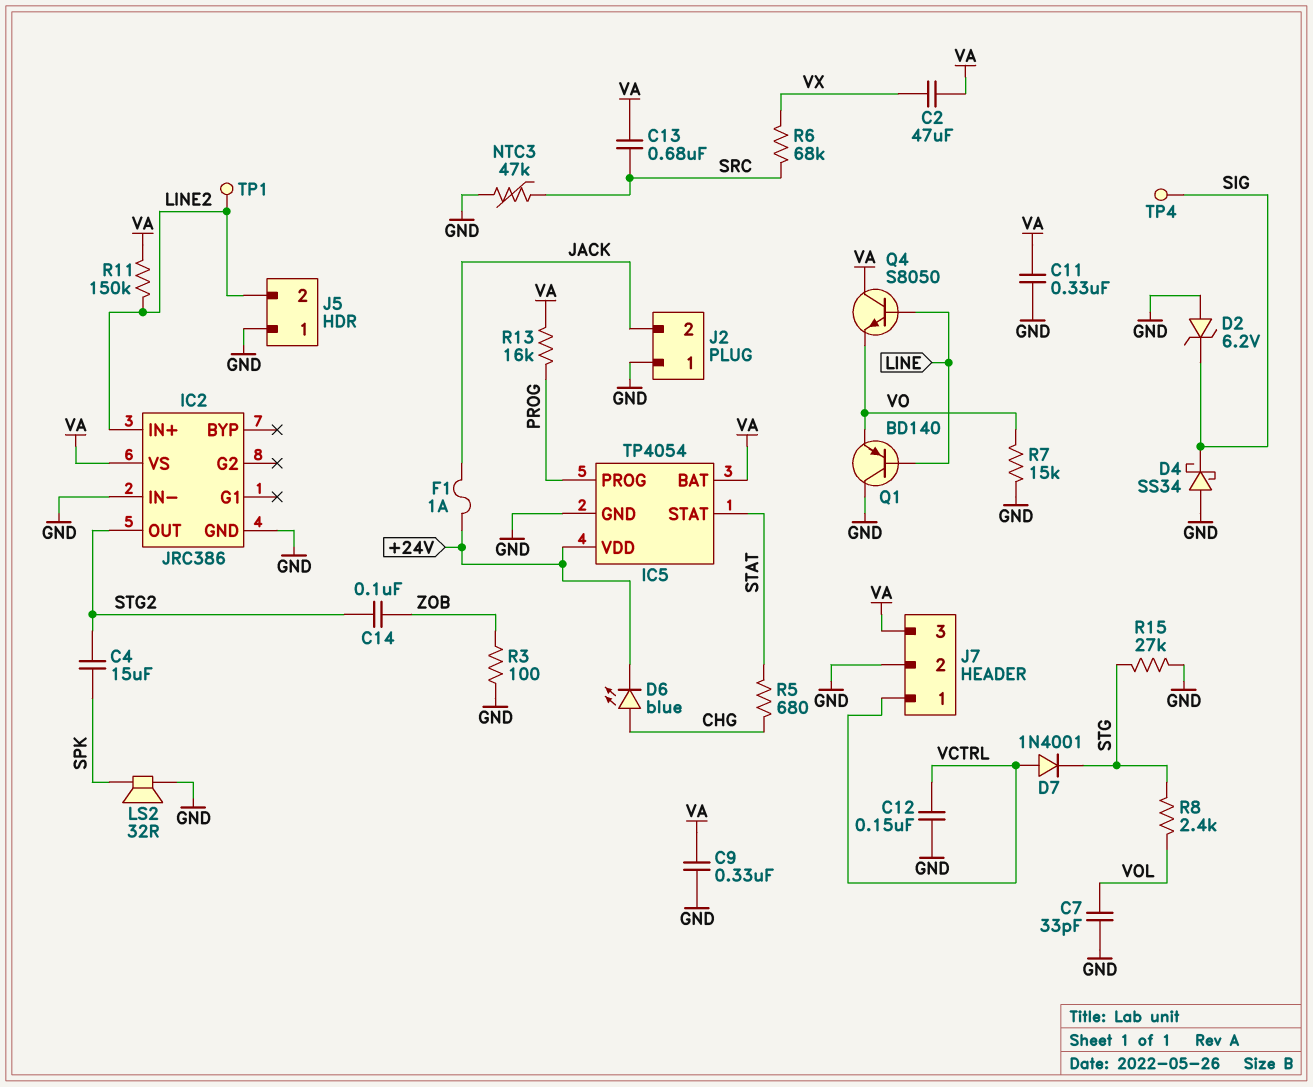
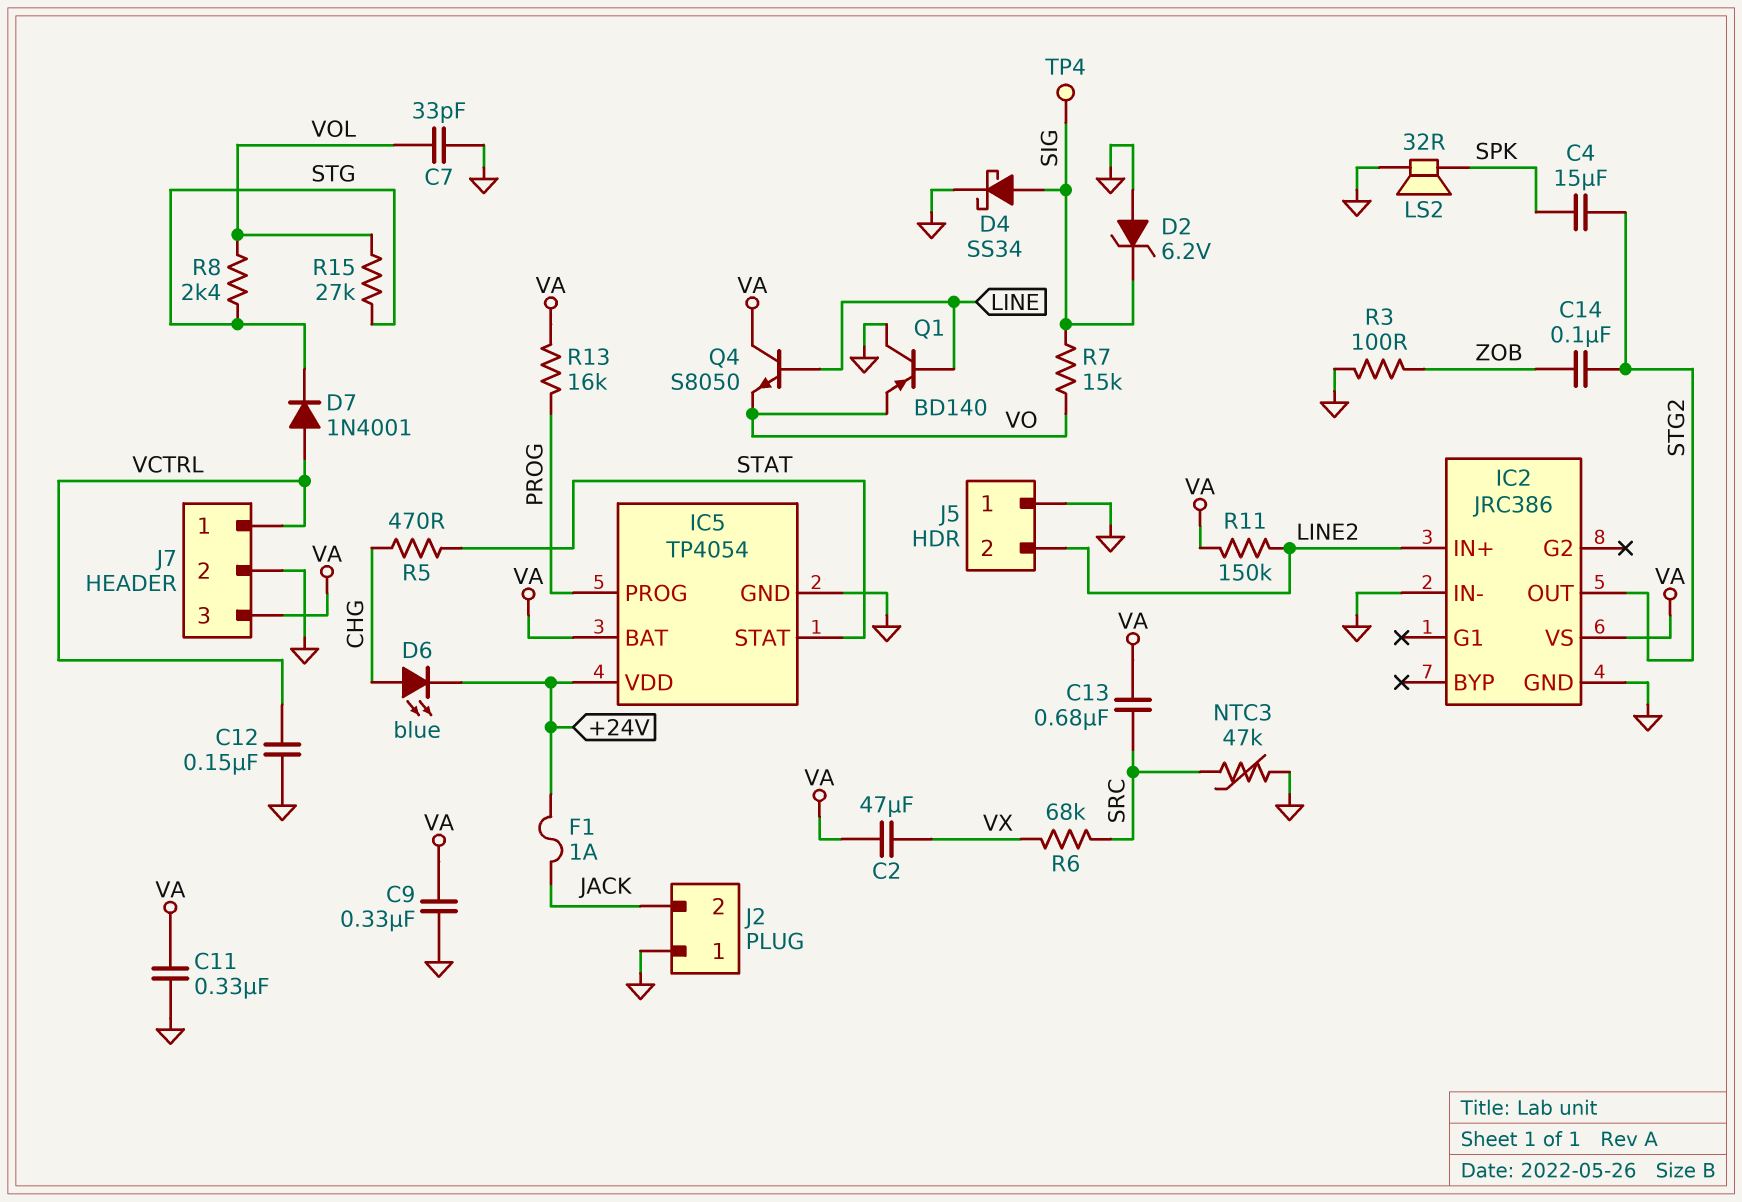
D4: schottky SS34 (A GND, K SIG) -> schottky SS34 (A SIG, K GND)
R5: 680 (CHG, STAT) -> 470 (CHG, STAT)
R7: 15k (GND, VO) -> 15k (SIG, VO)
R15: 27k (GND, STG) -> 27k (STG, VOL)
TP1: test point (LINE2) -> none

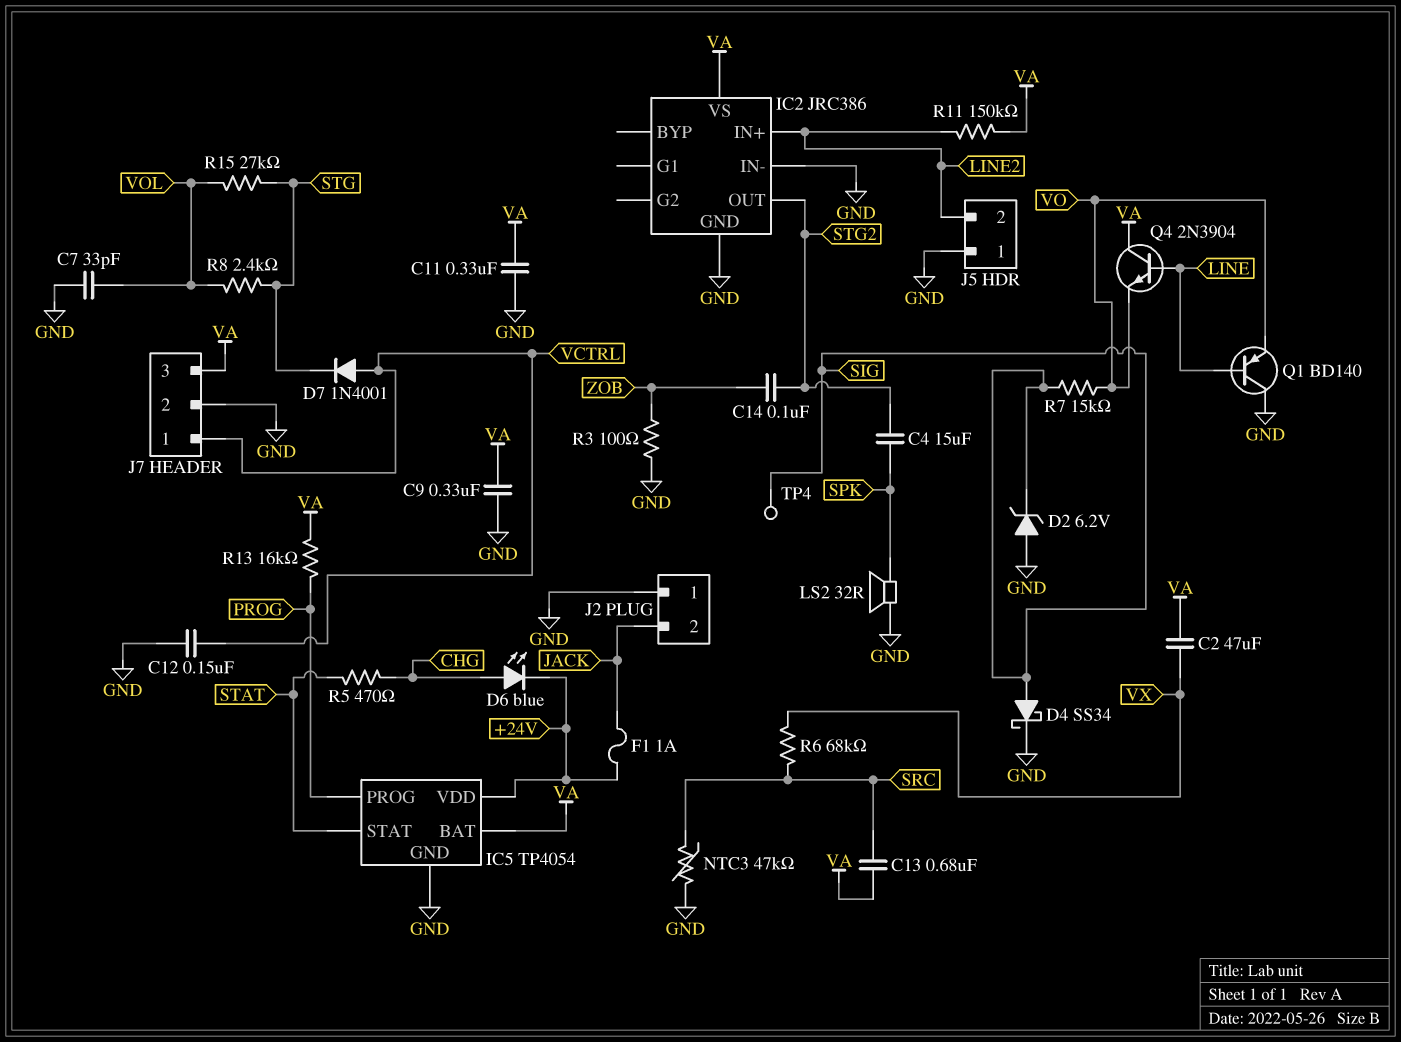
Q4: NPN S8050 (B LINE, C VA, E VO) -> NPN 2N3904 (B LINE, C VA, E VO)

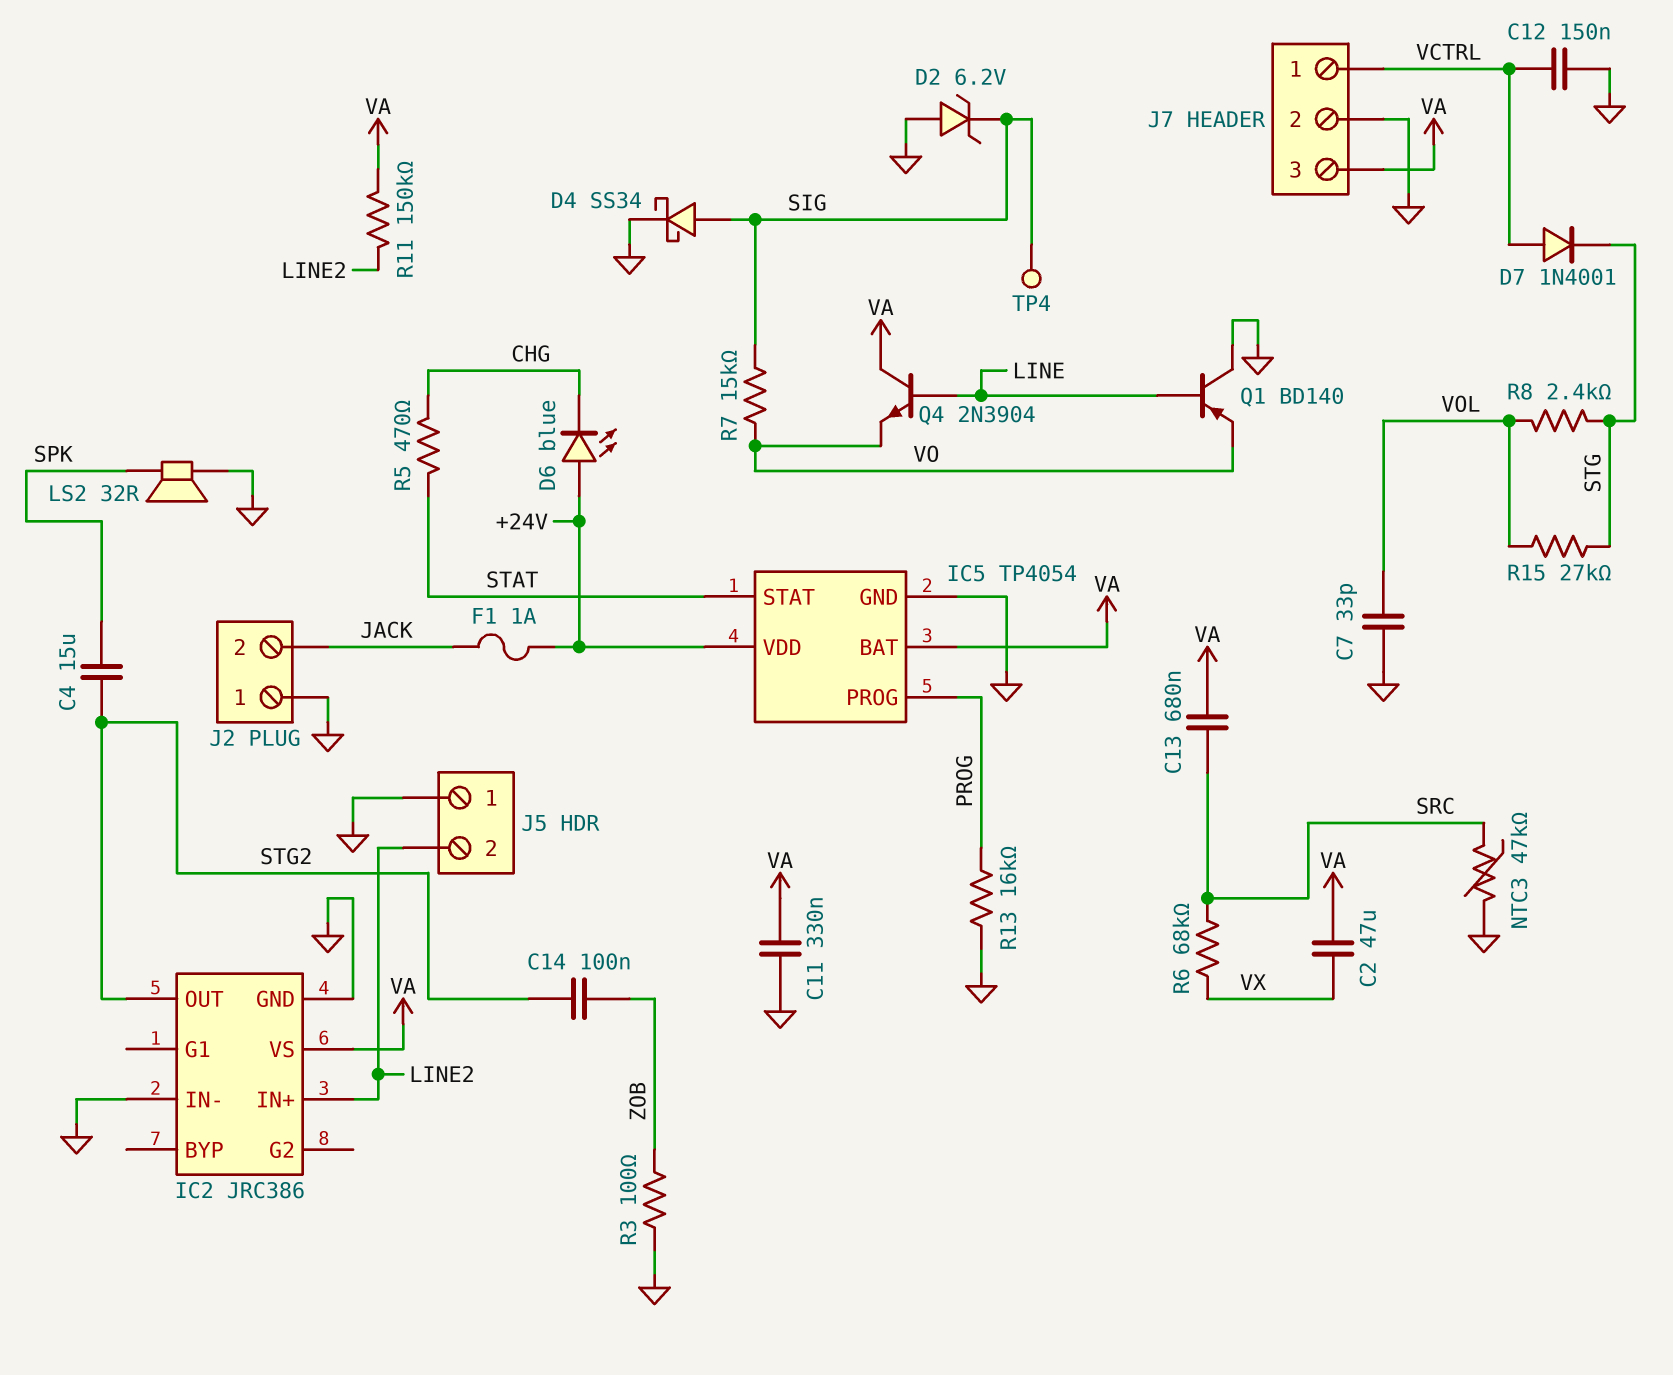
C9: 330nF (GND, VA) -> none
D6: LED blue (A CHG, K +24V) -> LED blue (A +24V, K CHG)
R13: 16k (PROG, VA) -> 16k (GND, PROG)

